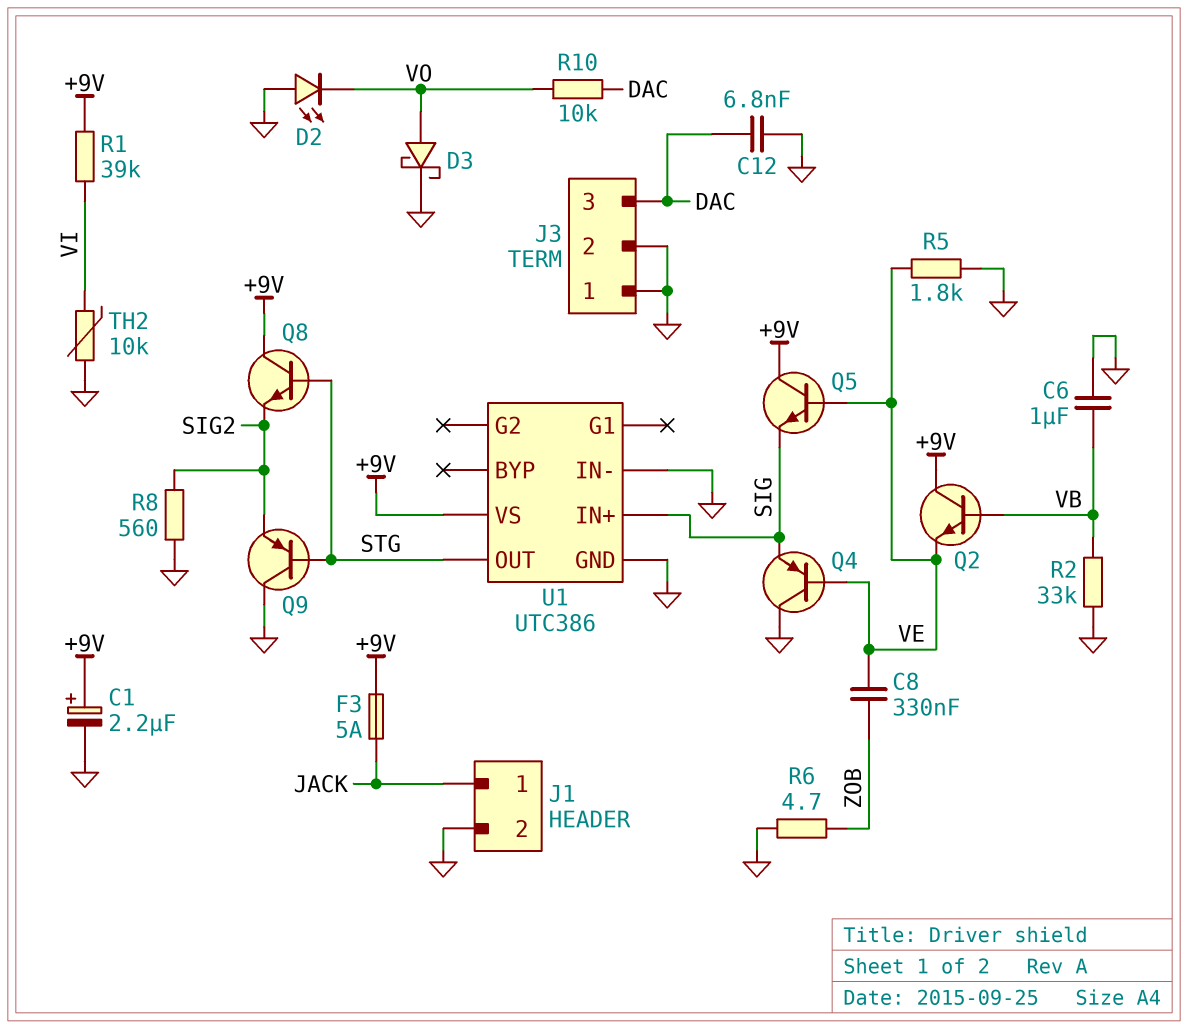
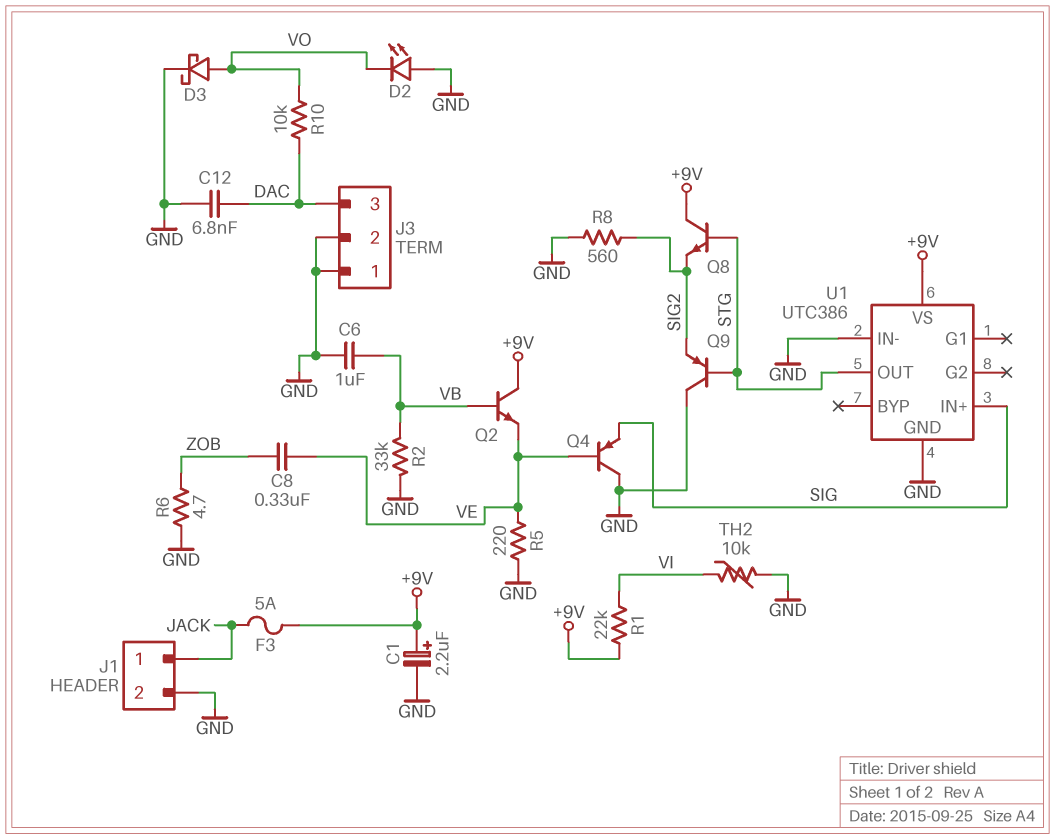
Q5: NPN (B VE, C +9V, E SIG) -> none
R1: 39k (+9V, VI) -> 22k (+9V, VI)
R5: 1.8k (GND, VE) -> 220 (GND, VE)

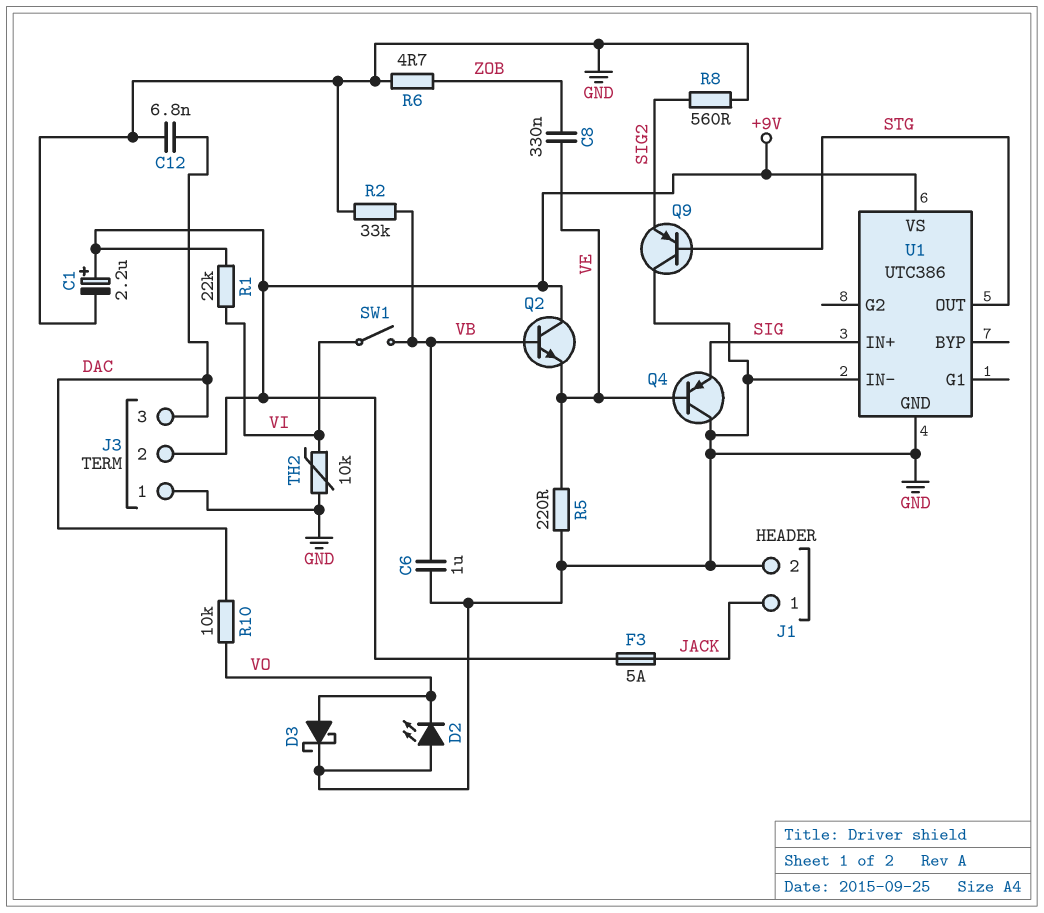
J3 pin 2: GND -> +9V
Q8: NPN (B STG, C +9V, E SIG2) -> none
SW1: none -> switch (VB, VI)

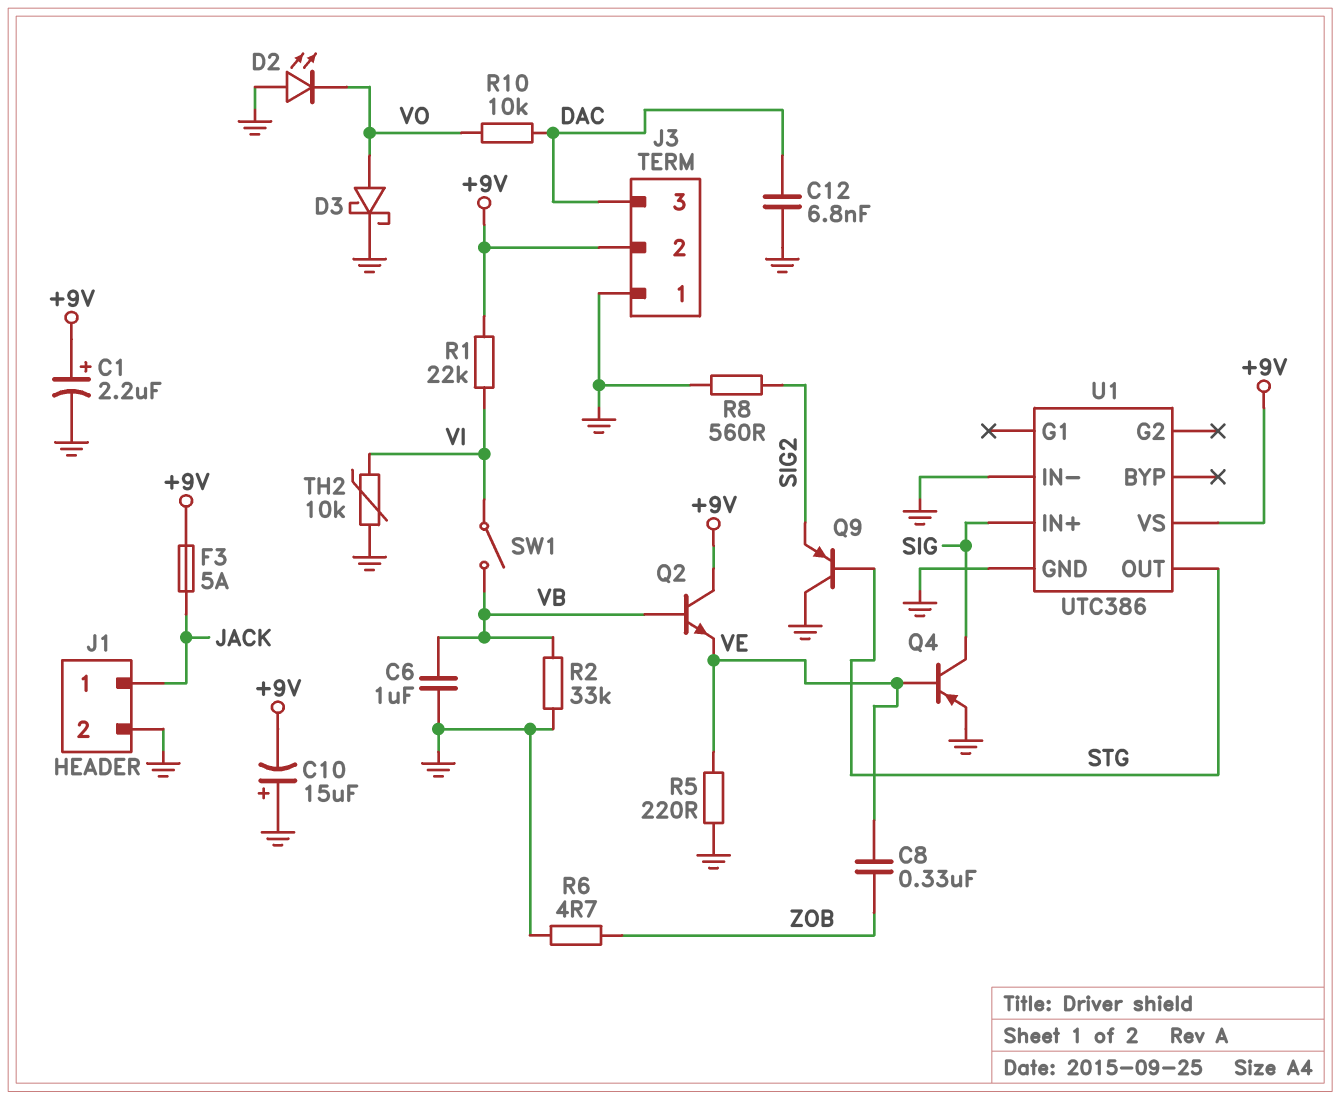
C10: none -> 15uF (plus GND, minus +9V)
Q4: PNP (B VE, C GND, E SIG) -> PNP (B VE, C SIG, E GND)

